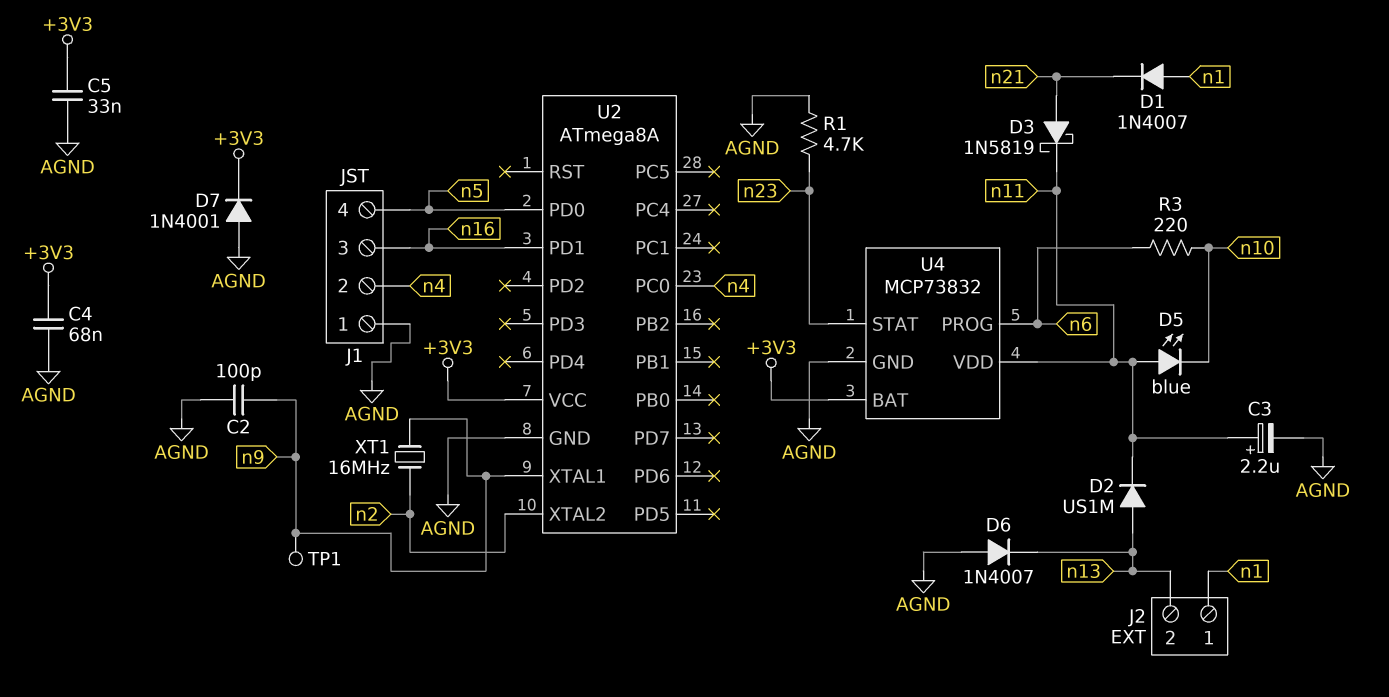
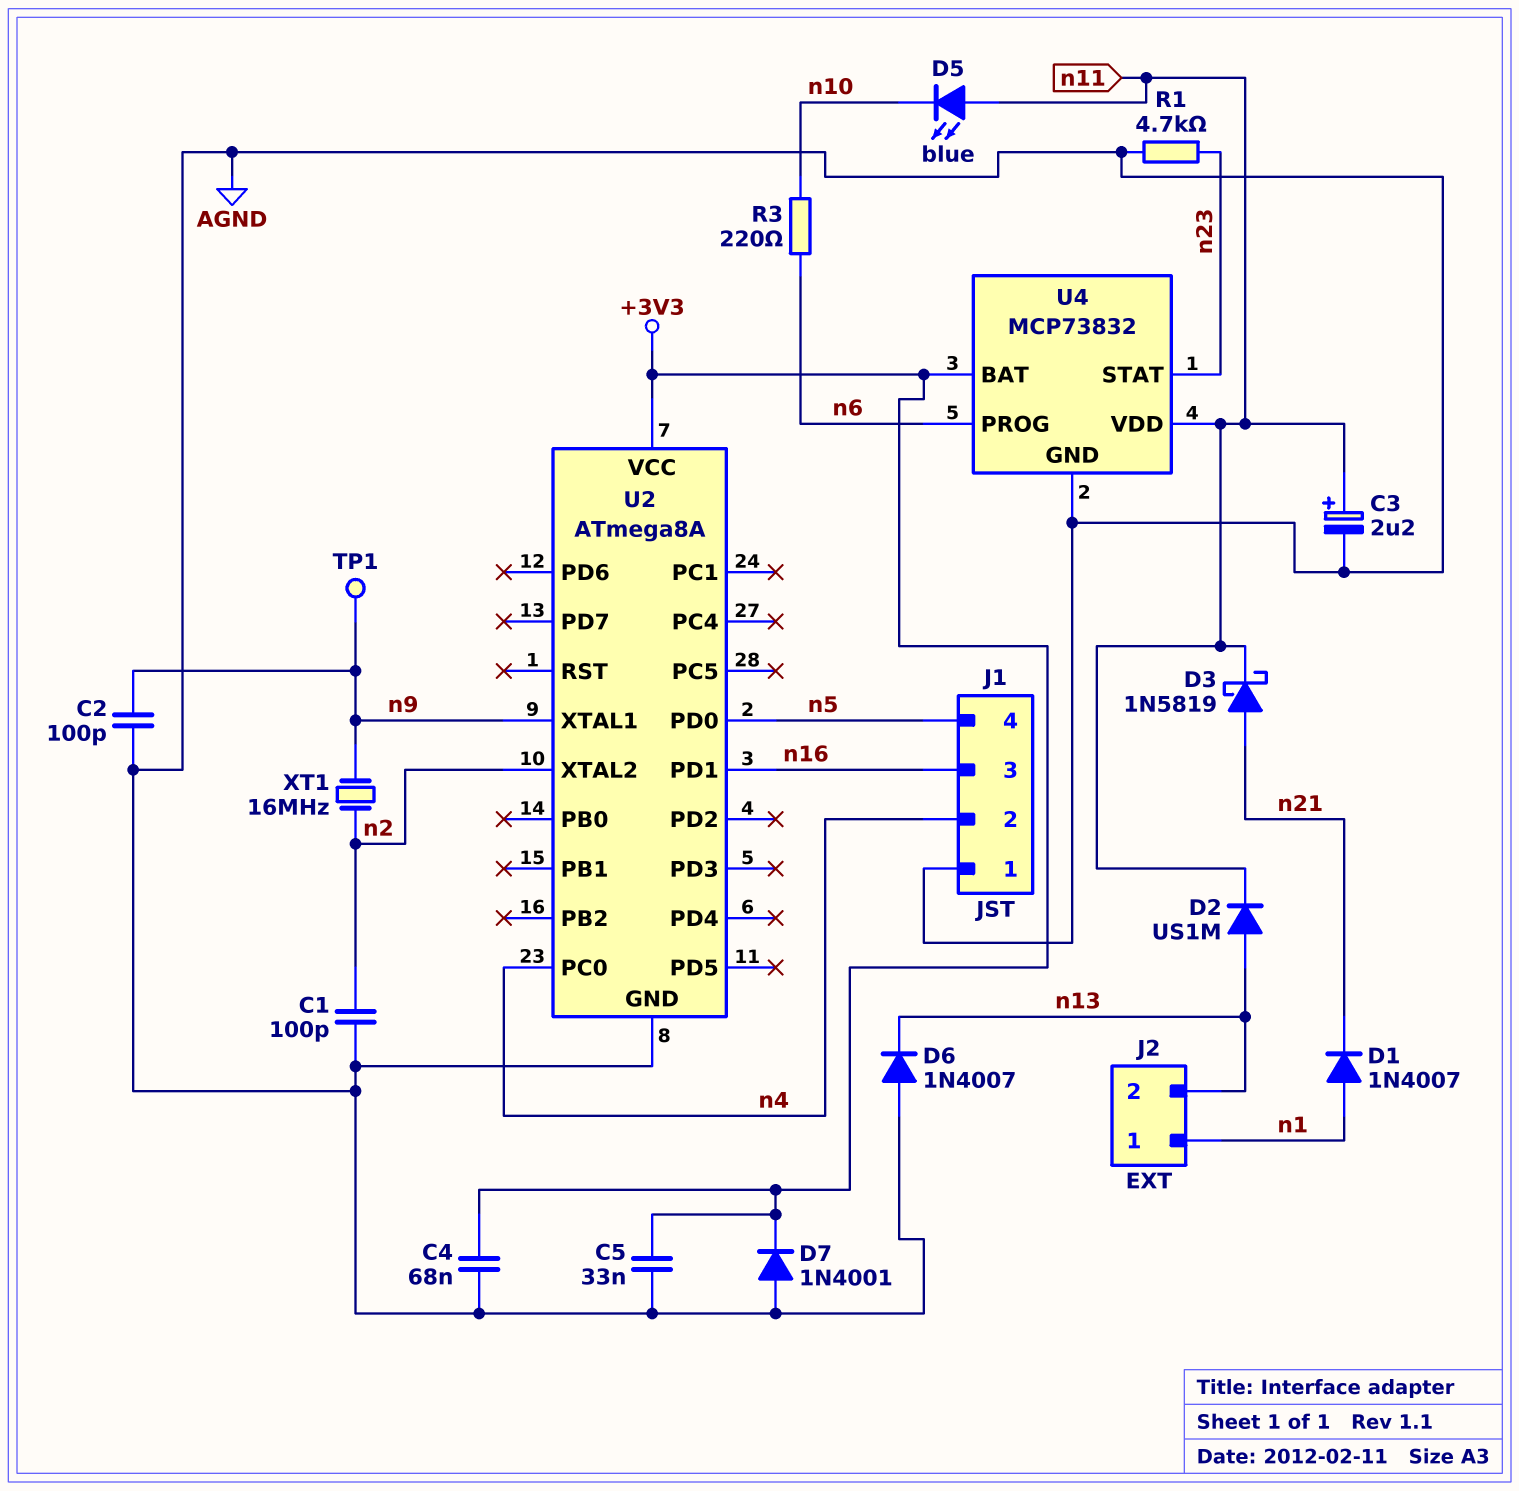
C1: none -> 100pF (AGND, n2)

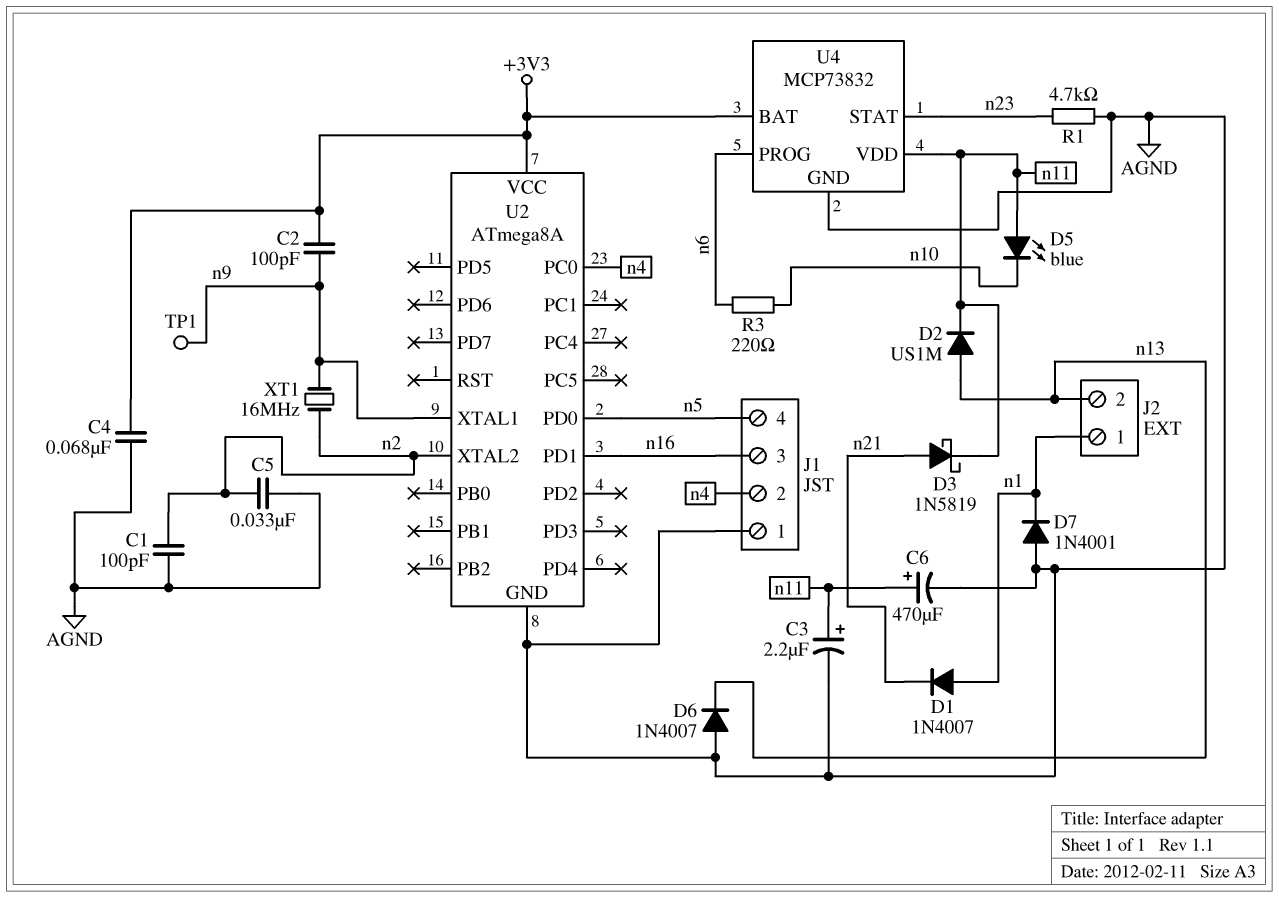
C2: 100pF (AGND, n9) -> 100pF (+3V3, n9)
C5: 33nF (+3V3, AGND) -> 33nF (AGND, n2)
C6: none -> 470uF (plus n11, minus AGND)
D7: diode 1N4001 (A AGND, K +3V3) -> diode 1N4001 (A AGND, K n1)

